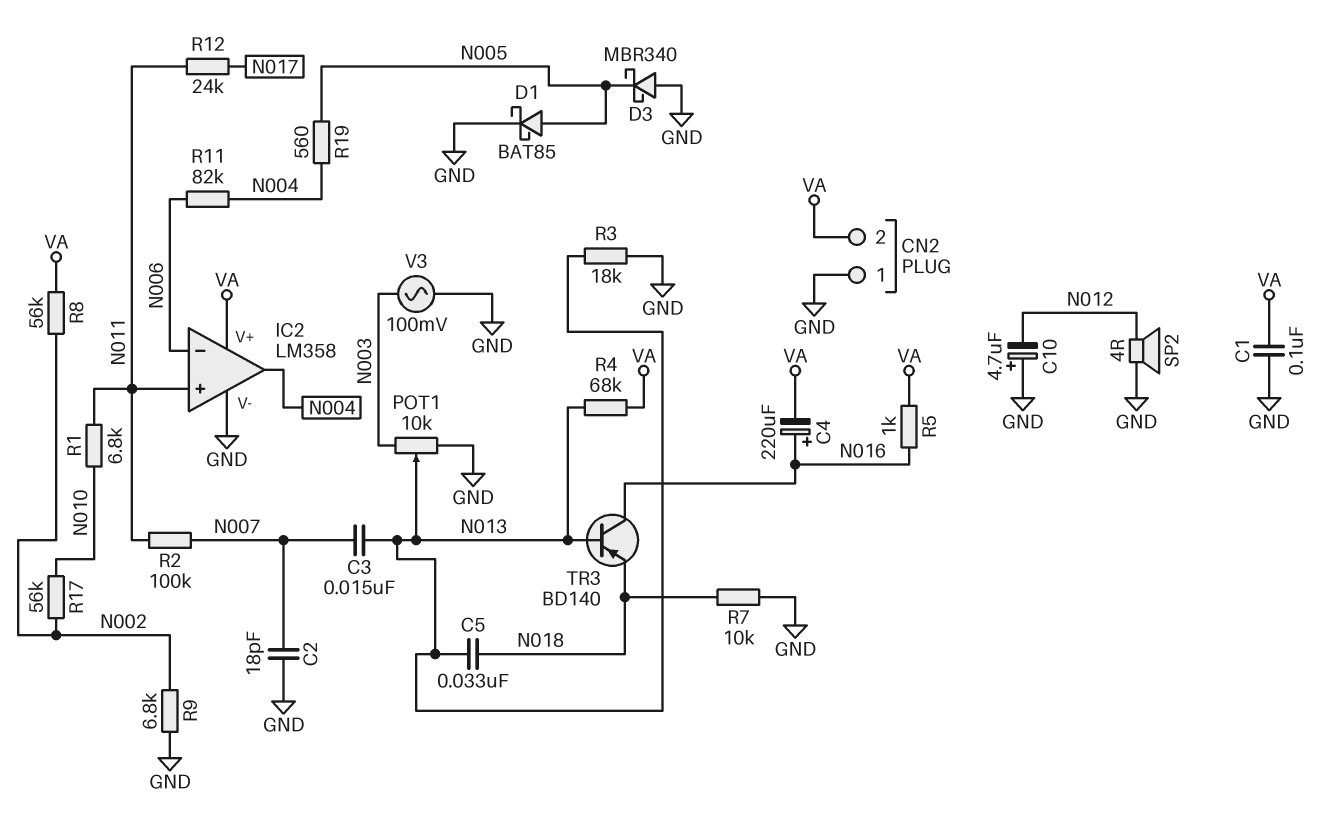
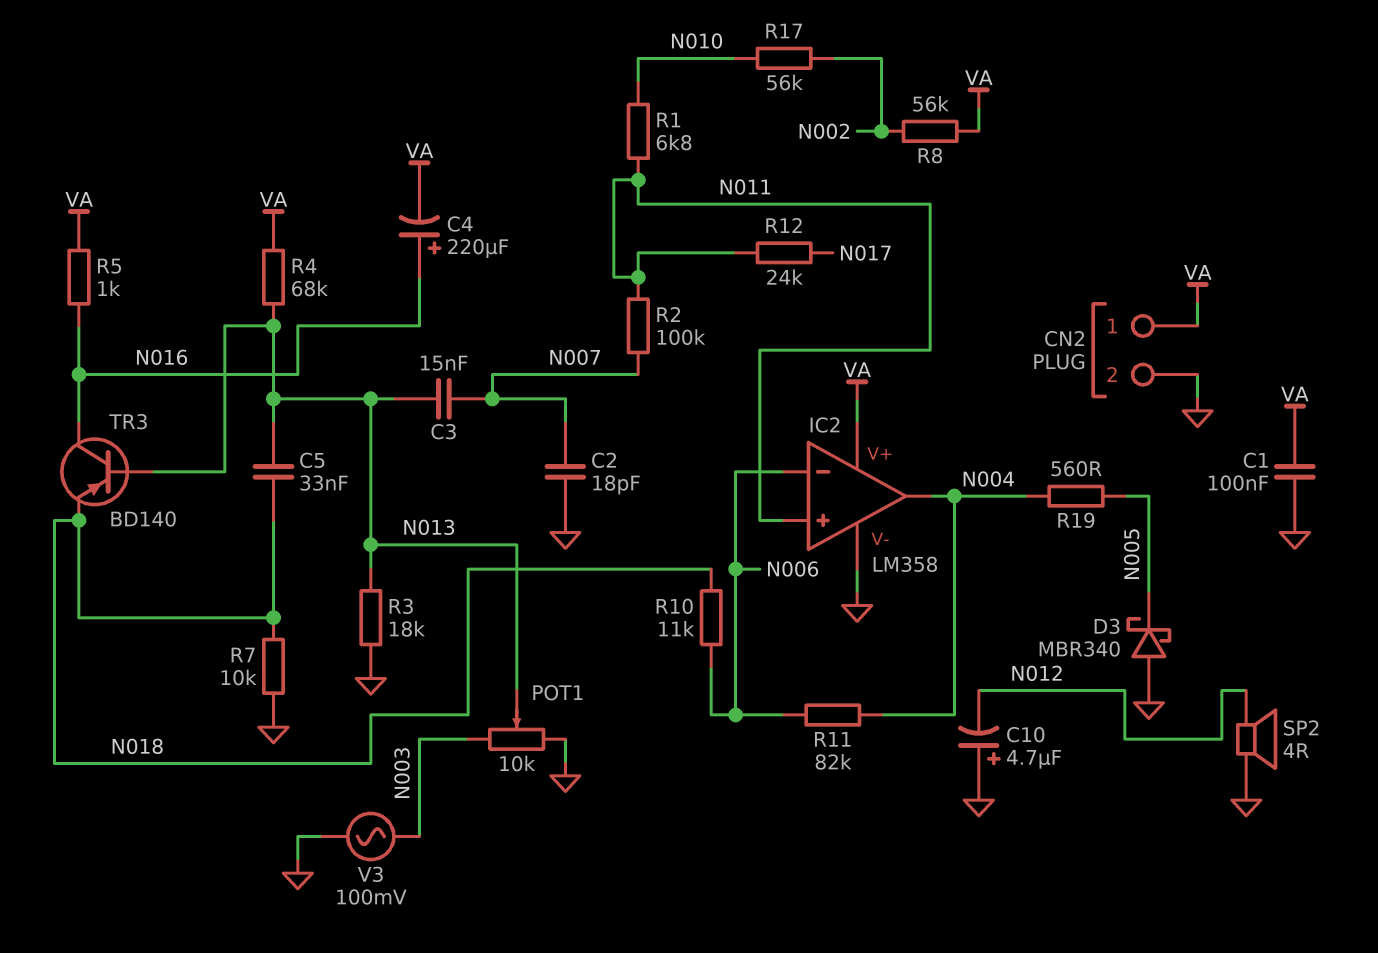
CN2 pin 1: GND -> VA
CN2 pin 2: VA -> GND
D1: schottky BAT85 (A N005, K GND) -> none
R9: 6.8k (GND, N002) -> none
R10: none -> 11k (N006, N018)

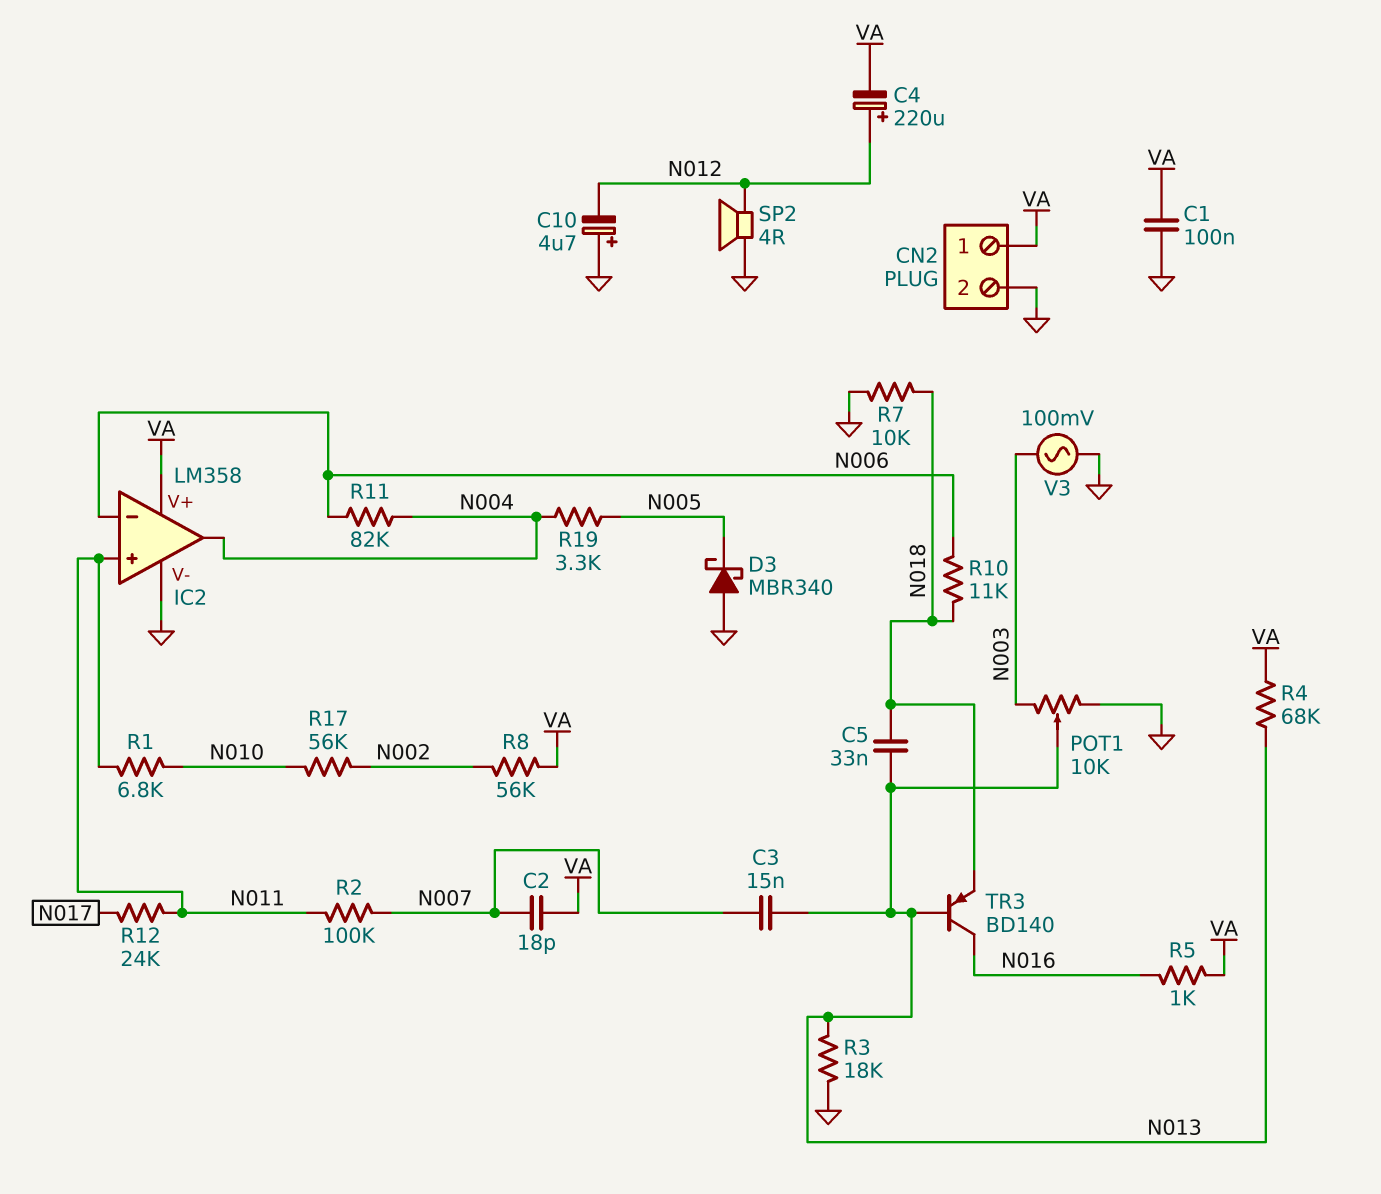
C2: 18pF (GND, N007) -> 18pF (N007, VA)
C4: 220uF (plus N016, minus VA) -> 220uF (plus N012, minus VA)
R19: 560 (N004, N005) -> 3.3k (N004, N005)

